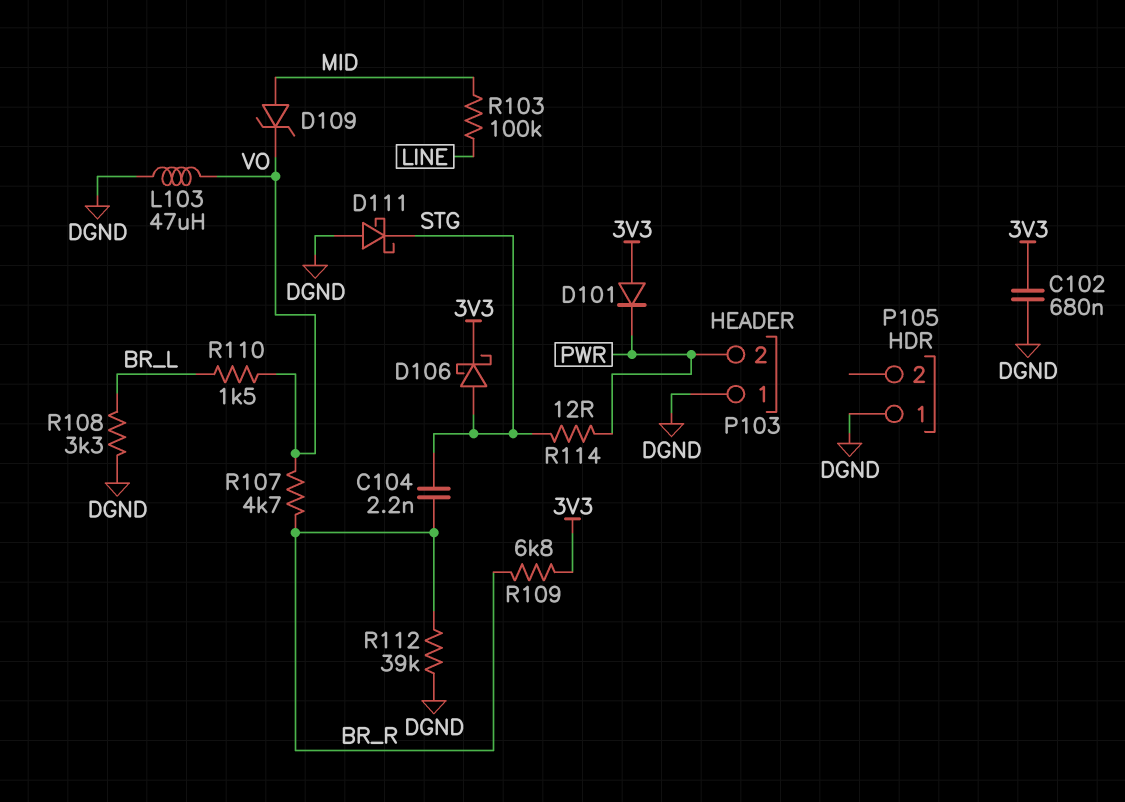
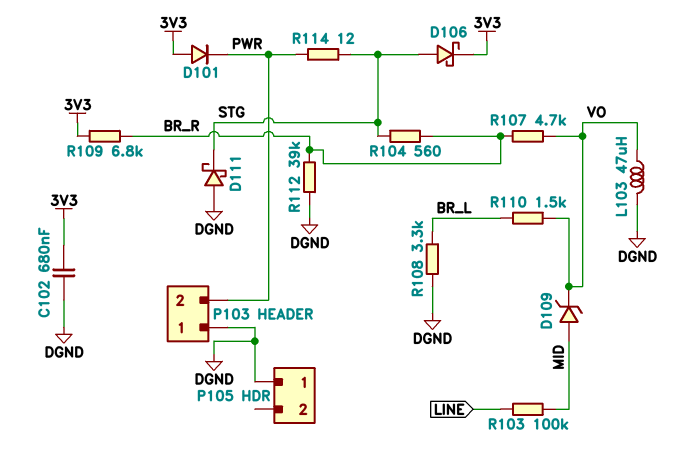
C104: 2.2nF (BR_R, STG) -> none
R104: none -> 560 (BR_R, STG)

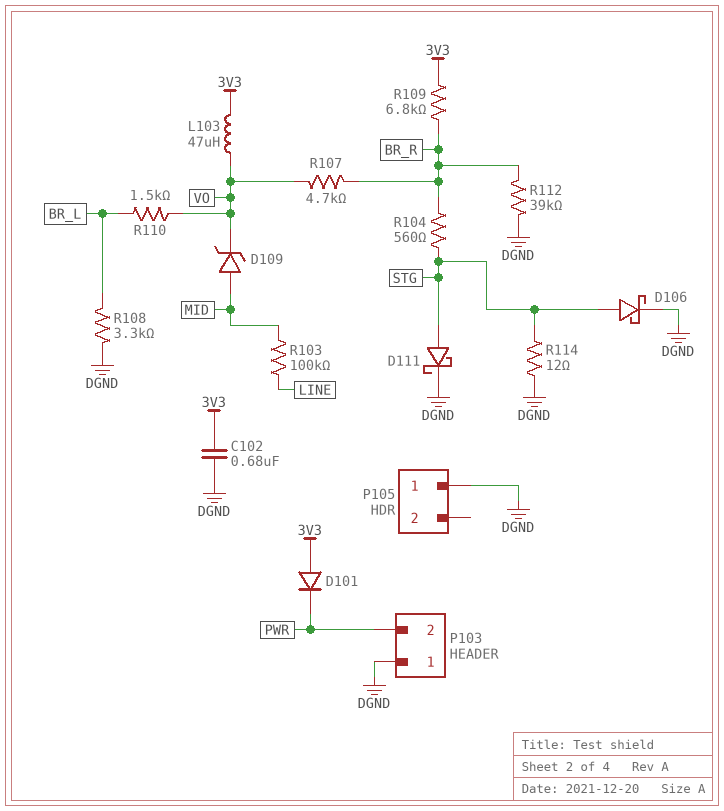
D106: schottky (A STG, K 3V3) -> schottky (A STG, K DGND)
D111: schottky (A DGND, K STG) -> schottky (A STG, K DGND)
L103: 47uH (DGND, VO) -> 47uH (3V3, VO)
R114: 12 (PWR, STG) -> 12 (DGND, STG)

